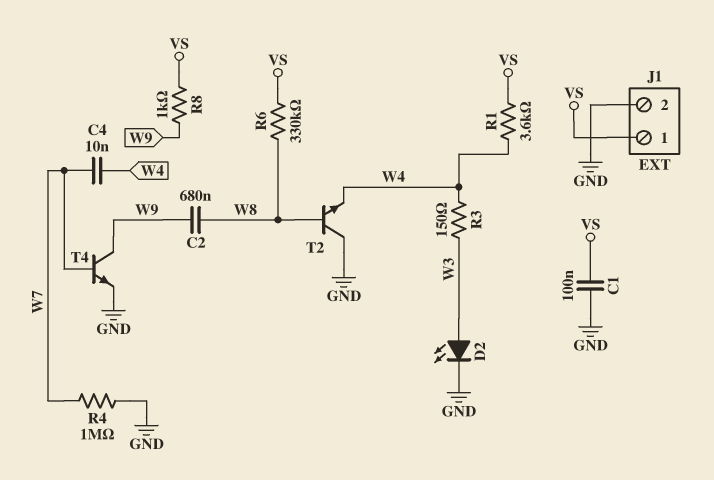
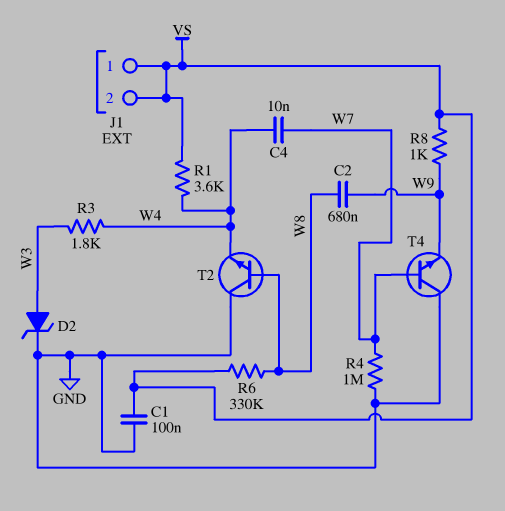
D2: LED (A W3, K GND) -> zener (A W3, K GND)
J1 pin 2: GND -> VS
R3: 150 (W3, W4) -> 1.8k (W3, W4)
T4: NPN (B W7, C W9, E GND) -> NPN (B W7, C GND, E W9)

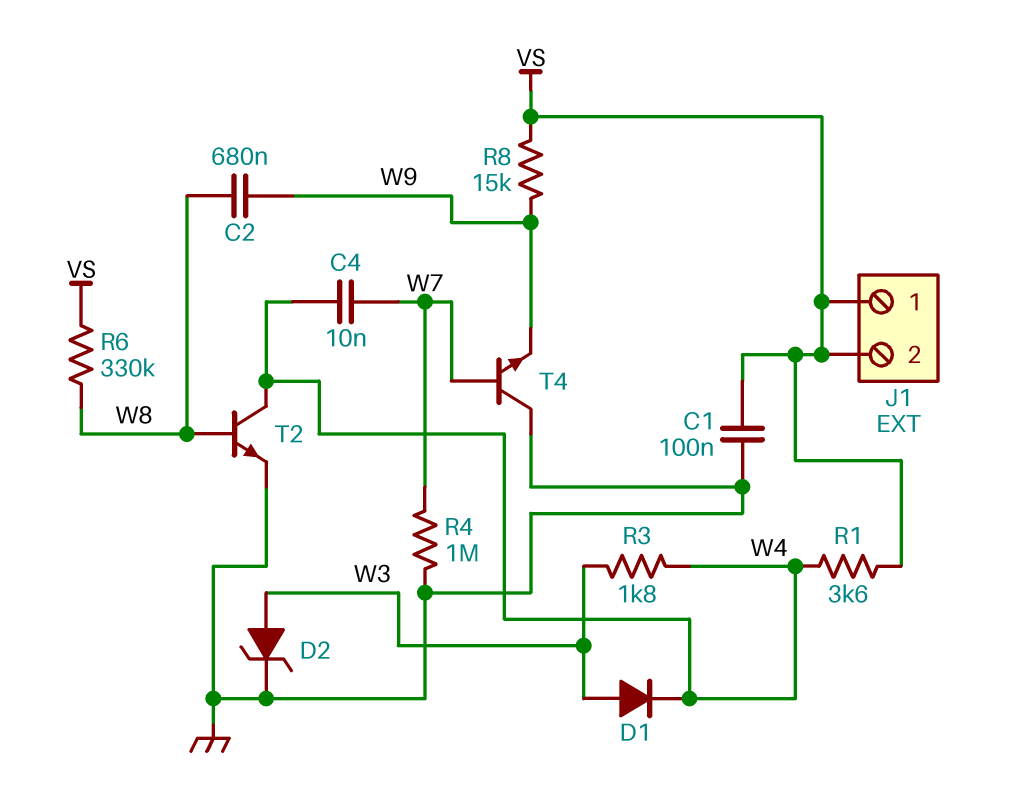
D1: none -> diode (A W3, K W4)
R8: 1k (VS, W9) -> 15k (VS, W9)
T2: NPN (B W8, C GND, E W4) -> NPN (B W8, C W4, E GND)

